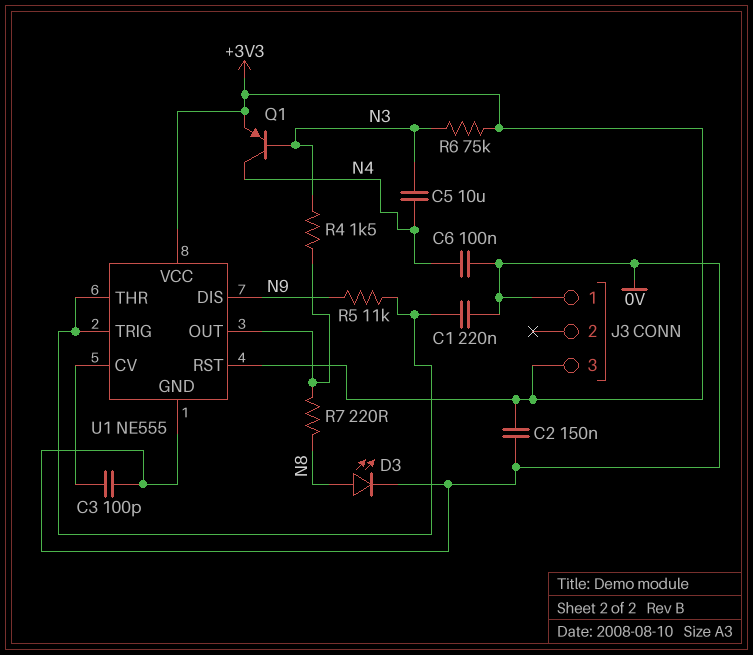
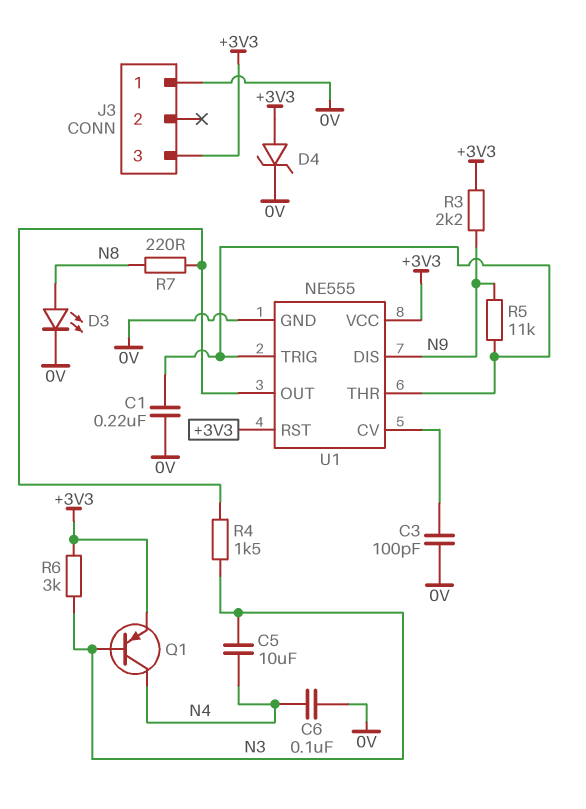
C2: 150nF (+3V3, 0V) -> none
D4: none -> zener (A +3V3, K 0V)
R3: none -> 2.2k (+3V3, N9)
R6: 75k (+3V3, N3) -> 3k (+3V3, N3)

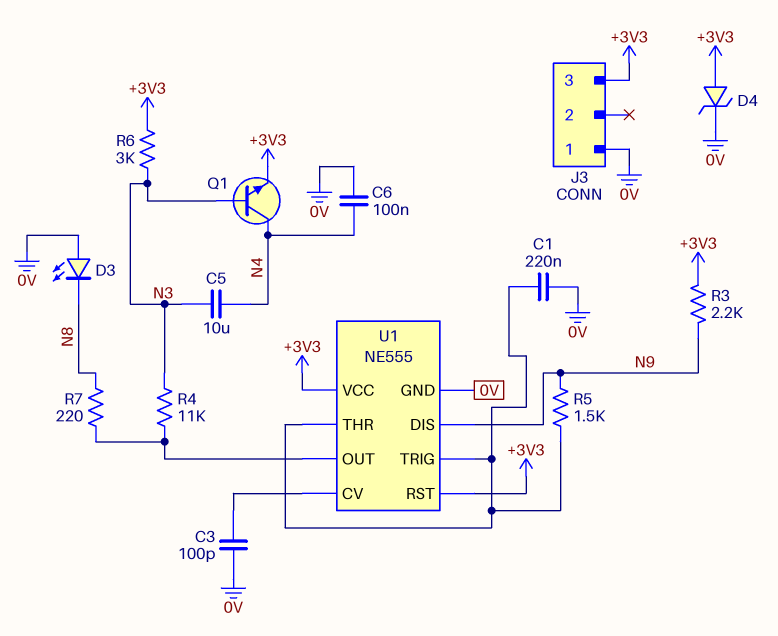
D3: LED (A N8, K 0V) -> LED (A 0V, K N8)
Q1: PNP (B N3, C N4, E +3V3) -> NPN (B N3, C N4, E +3V3)
R4: 1.5k (N3, U1/OUT) -> 11k (N3, U1/OUT)
R5: 11k (N9, U1/THR) -> 1.5k (N9, U1/THR)

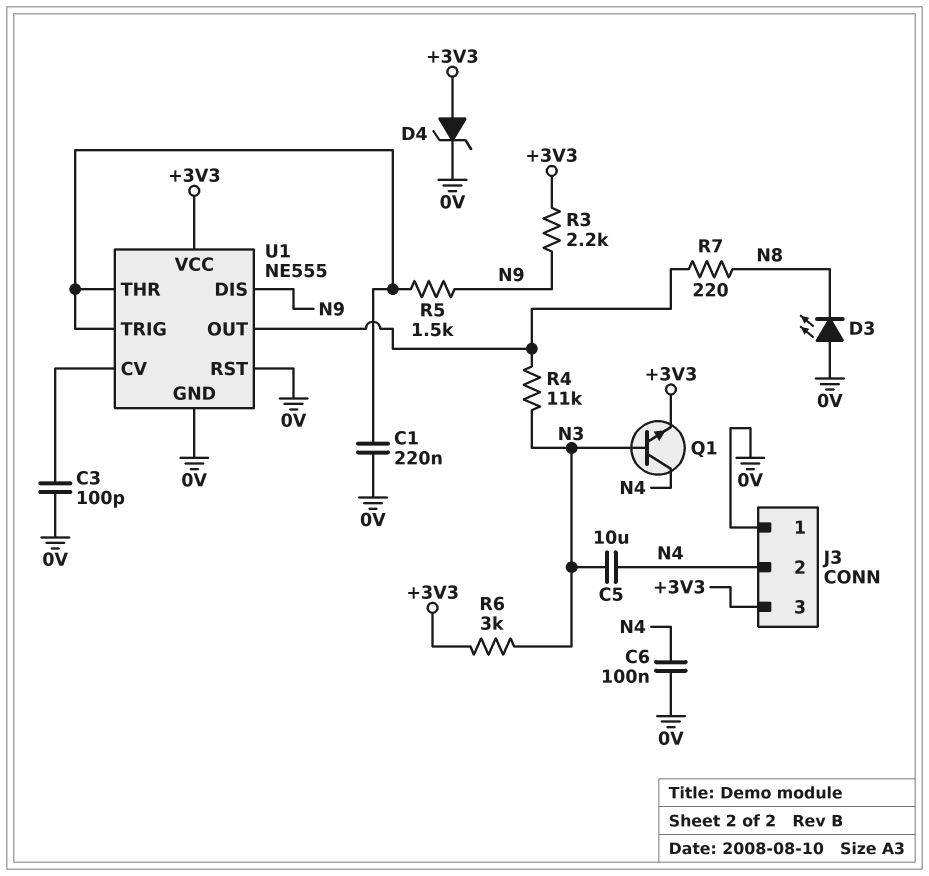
J3 pin 2: none -> N4
U1 pin RST: +3V3 -> 0V

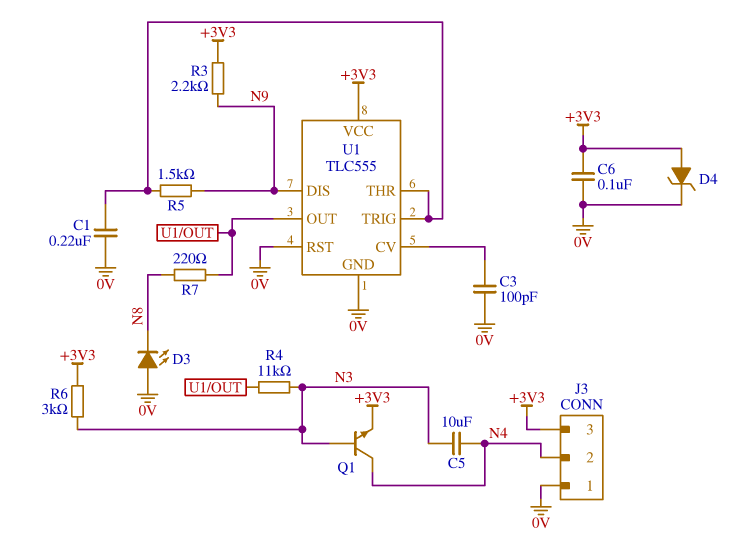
C6: 100nF (0V, N4) -> 100nF (+3V3, 0V)
U1: NE555 -> TLC555

